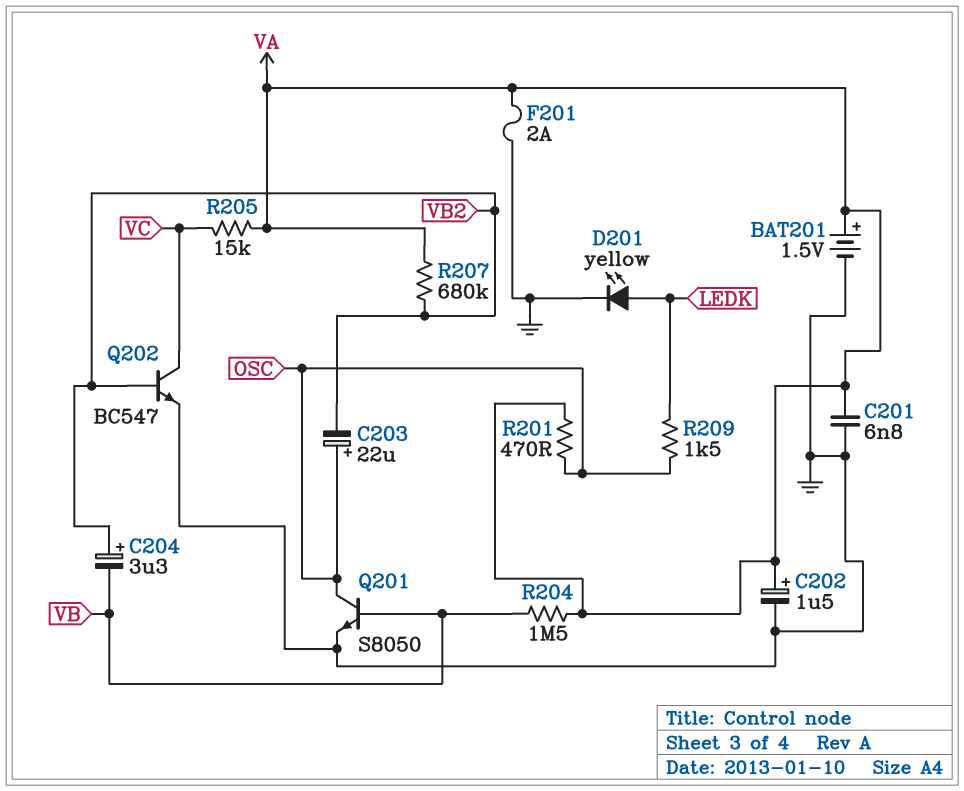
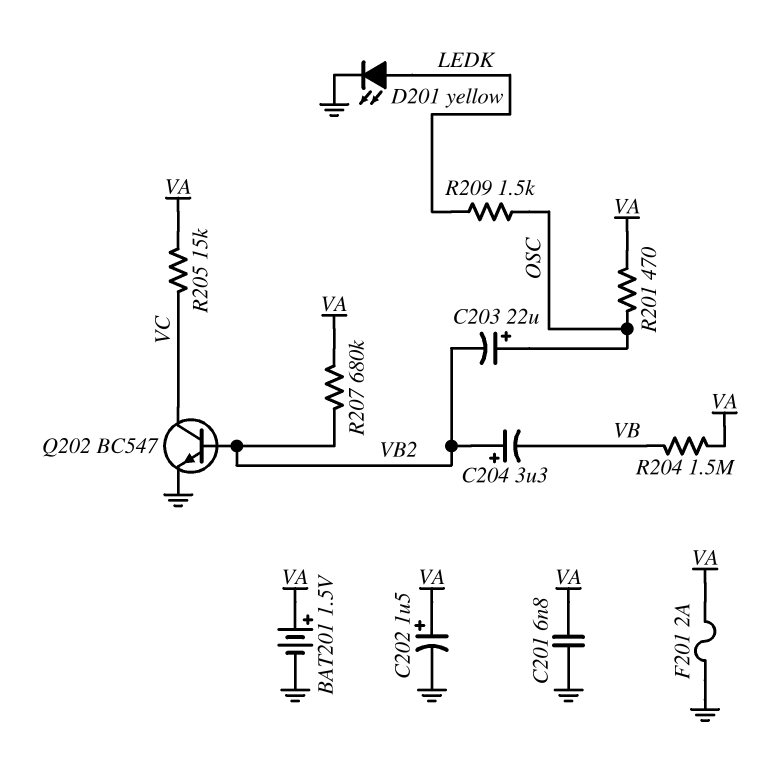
Q201: NPN S8050 (B VB, C OSC, E GND) -> none

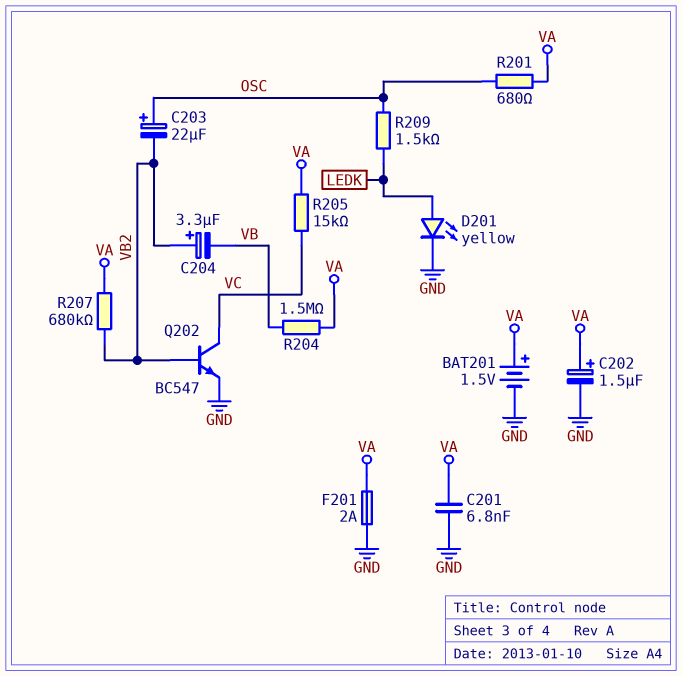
R201: 470 (OSC, VA) -> 680 (OSC, VA)

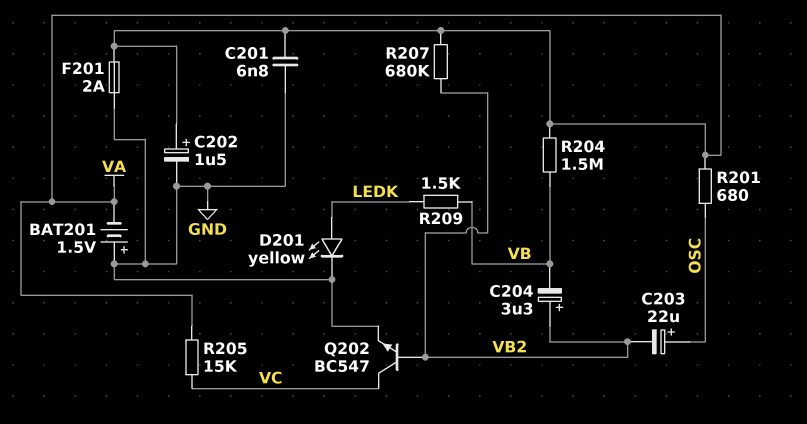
BAT201: 1.5V (plus VA, minus GND) -> 1.5V (plus GND, minus VA)
R209: 1.5k (LEDK, OSC) -> 1.5k (LEDK, VB)

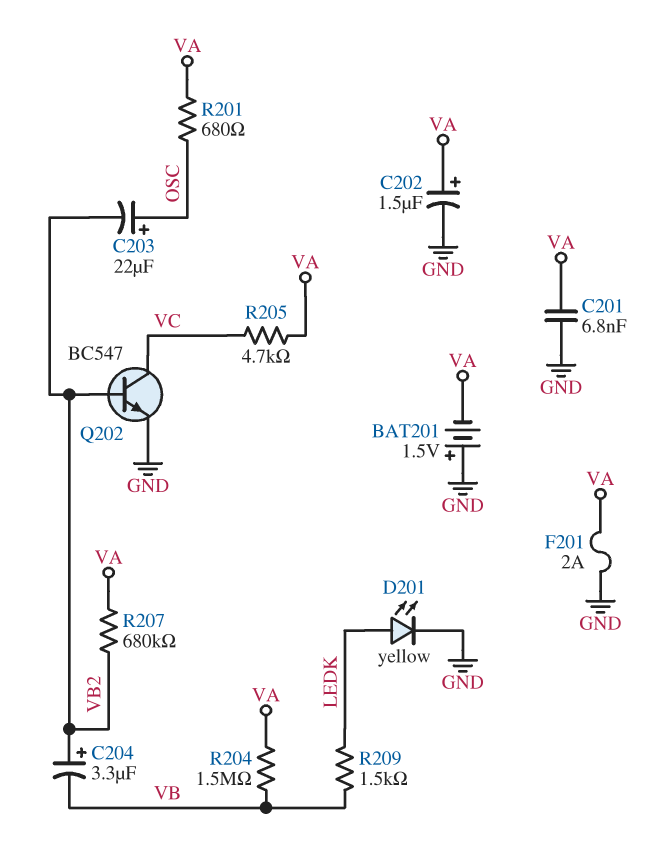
R205: 15k (VA, VC) -> 4.7k (VA, VC)

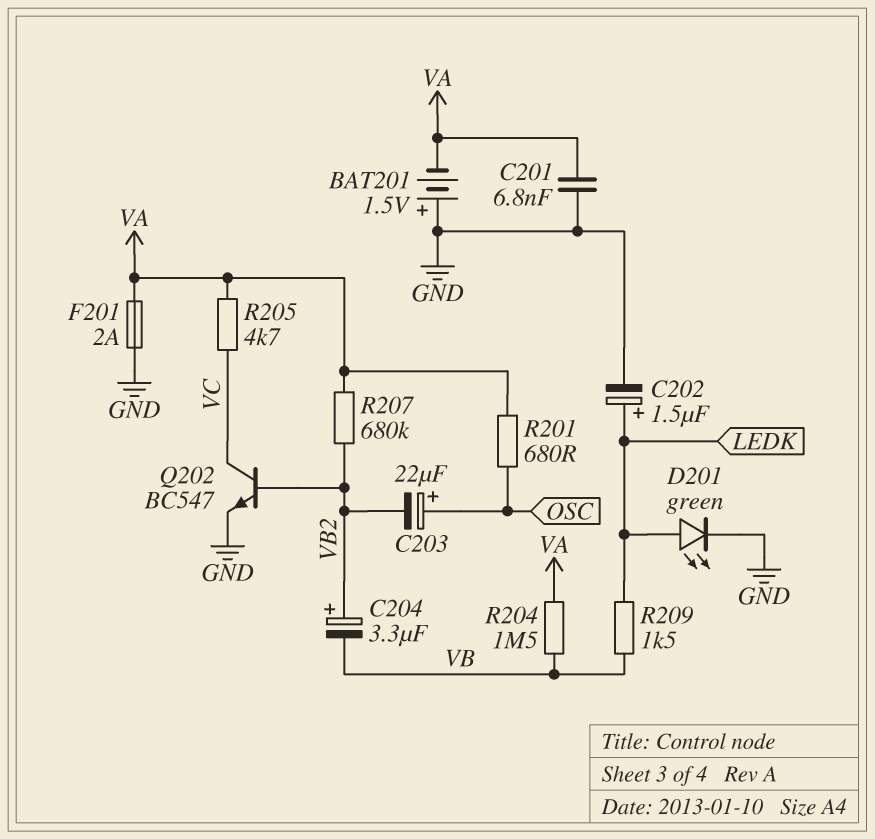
C202: 1.5uF (plus VA, minus GND) -> 1.5uF (plus LEDK, minus GND)
D201: LED yellow (A LEDK, K GND) -> LED green (A LEDK, K GND)

